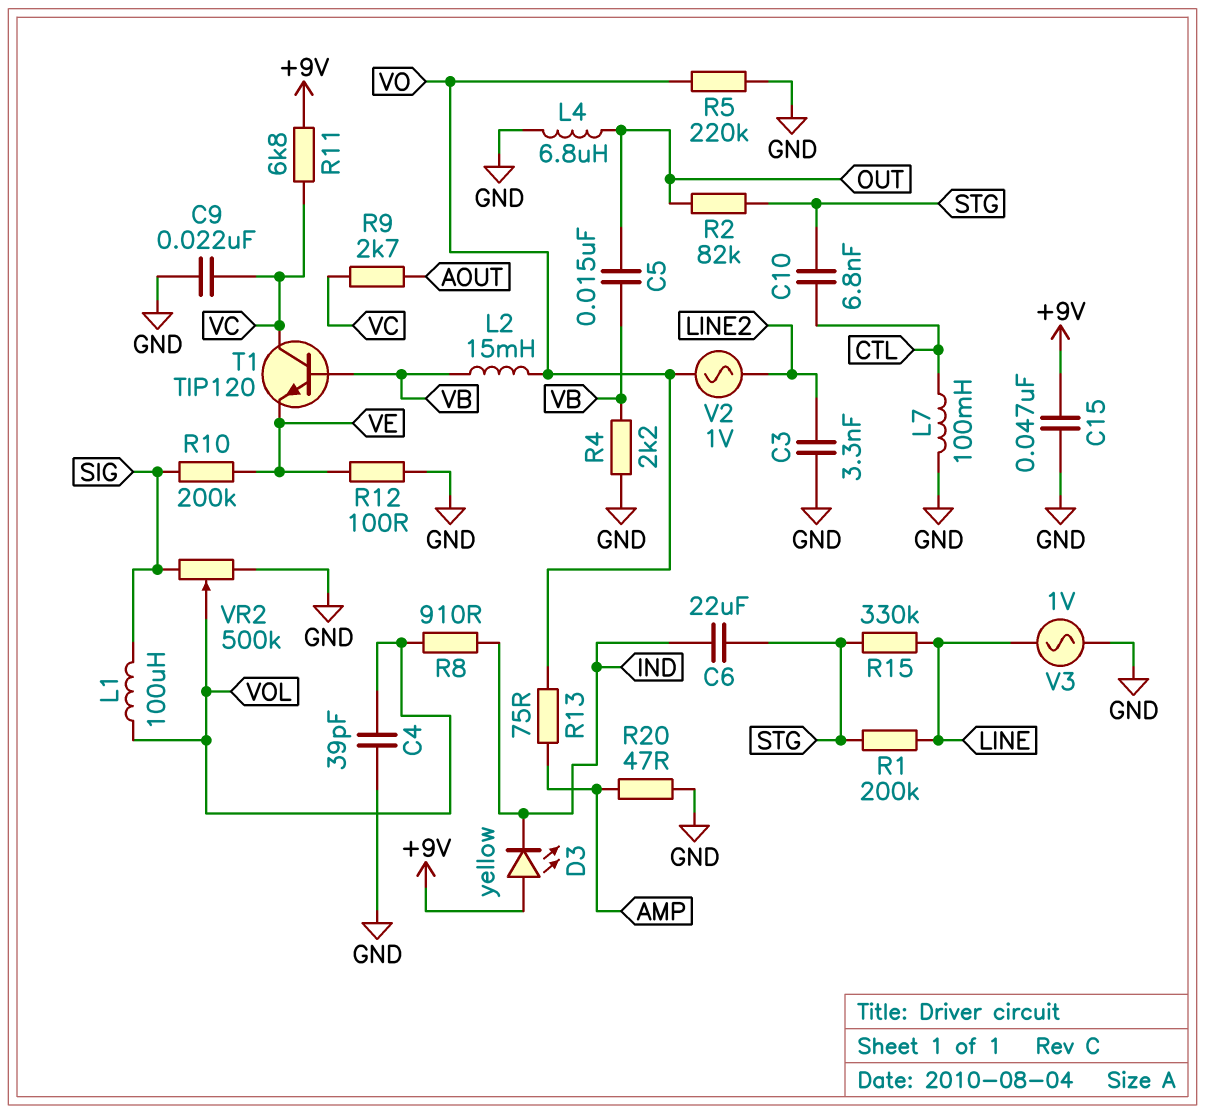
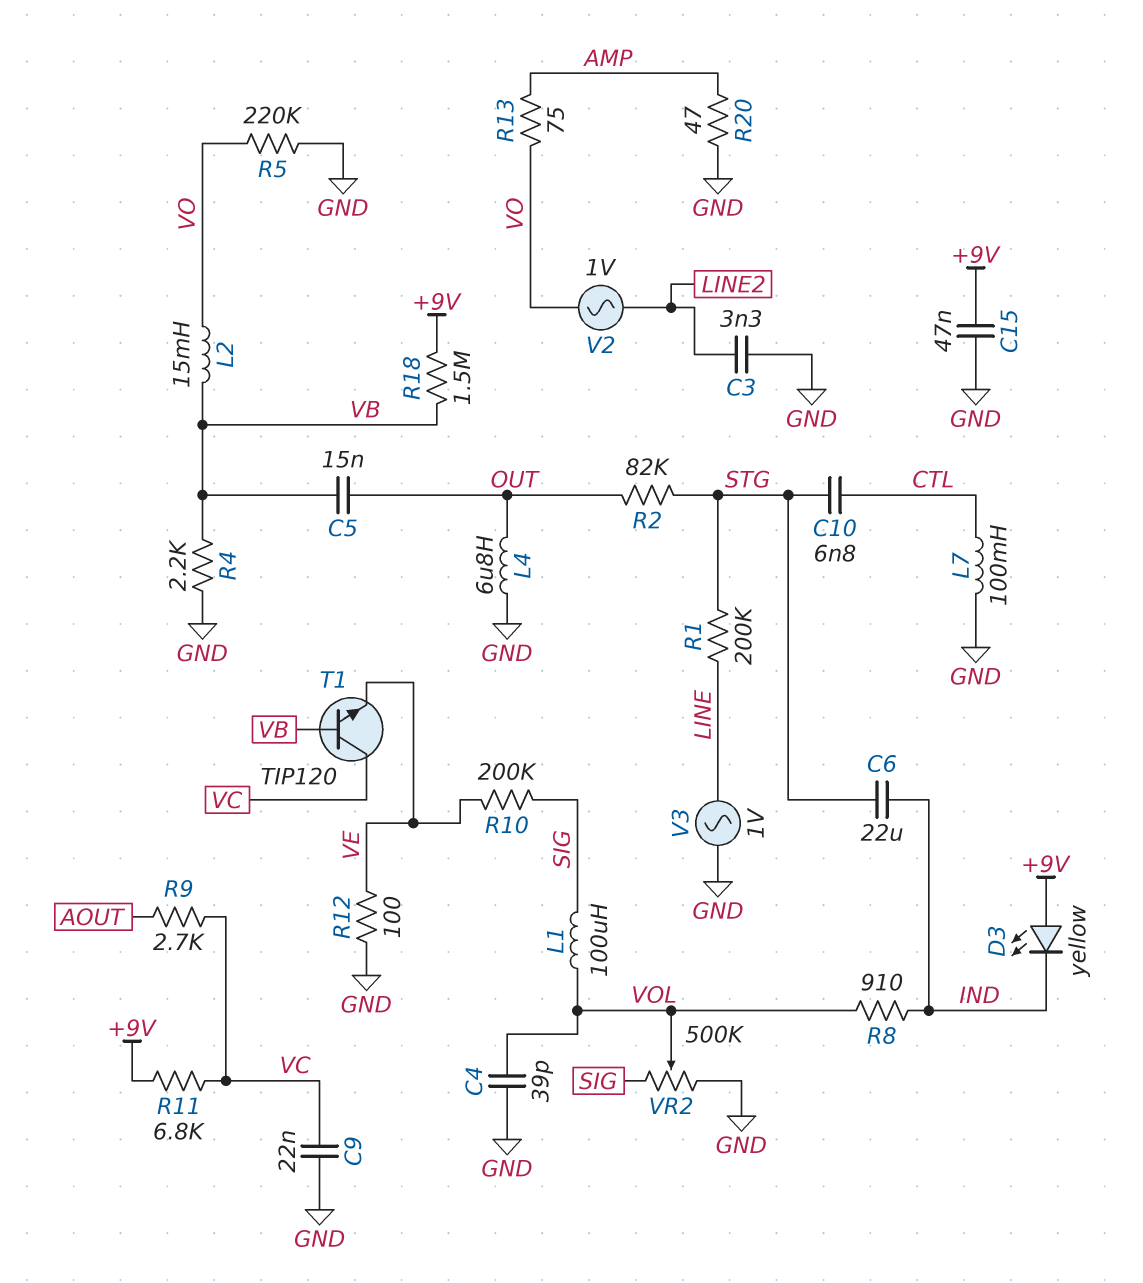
R15: 330k (LINE, STG) -> none
R18: none -> 1.5M (+9V, VB)

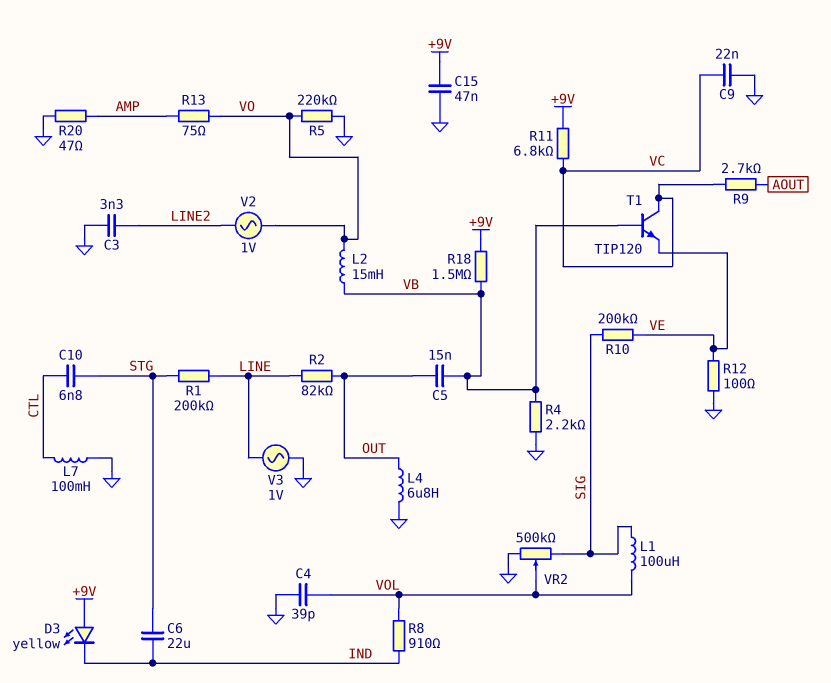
R2: 82k (OUT, STG) -> 82k (LINE, OUT)

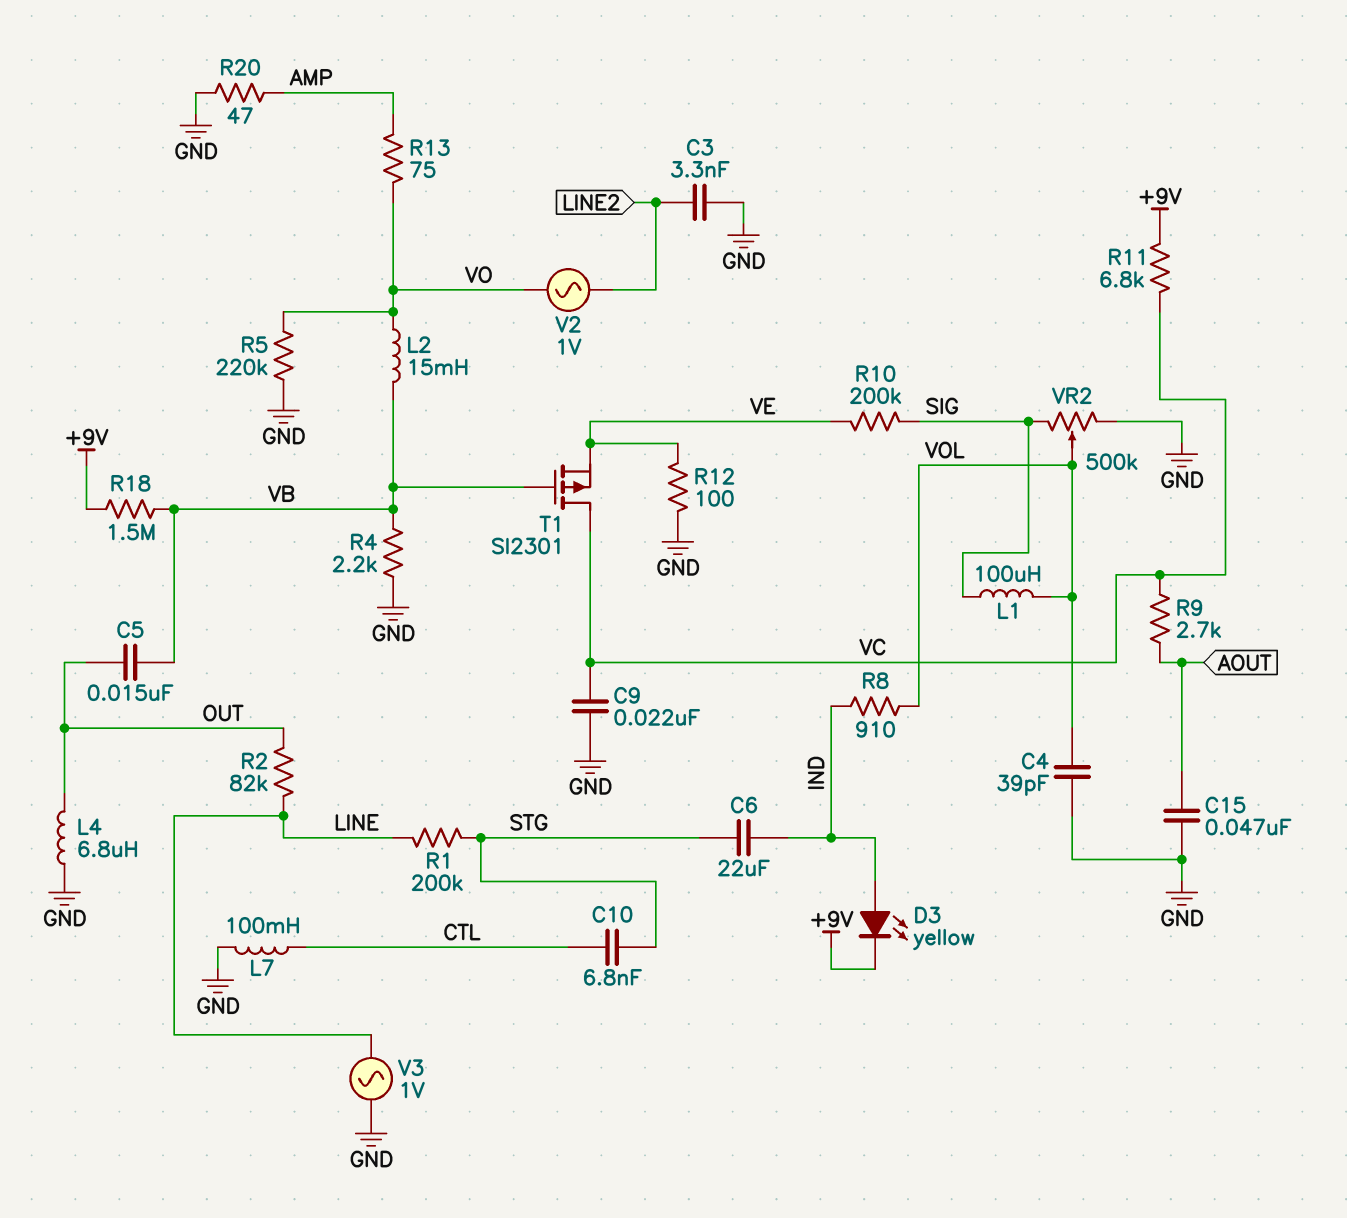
C15: 47nF (+9V, GND) -> 47nF (AOUT, GND)
D3: LED yellow (A +9V, K IND) -> LED yellow (A IND, K +9V)
T1: NPN TIP120 (B VB, C VC, E VE) -> PMOS SI2301 (G VB, D VC, S VE)

